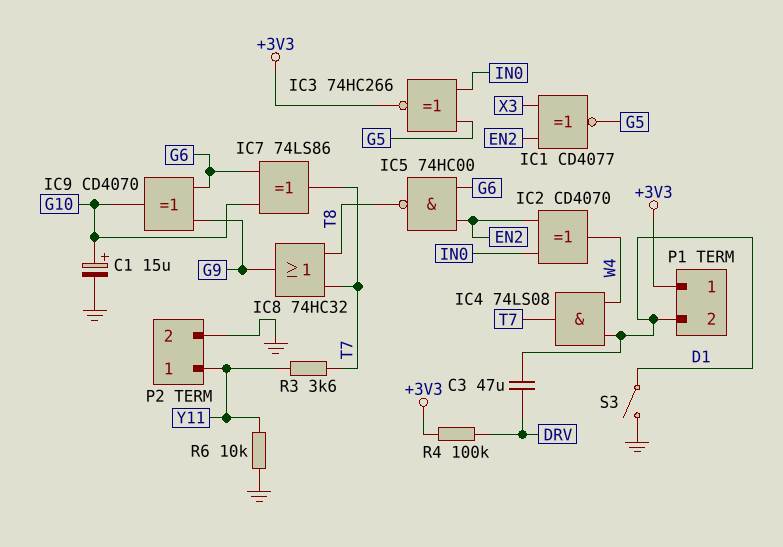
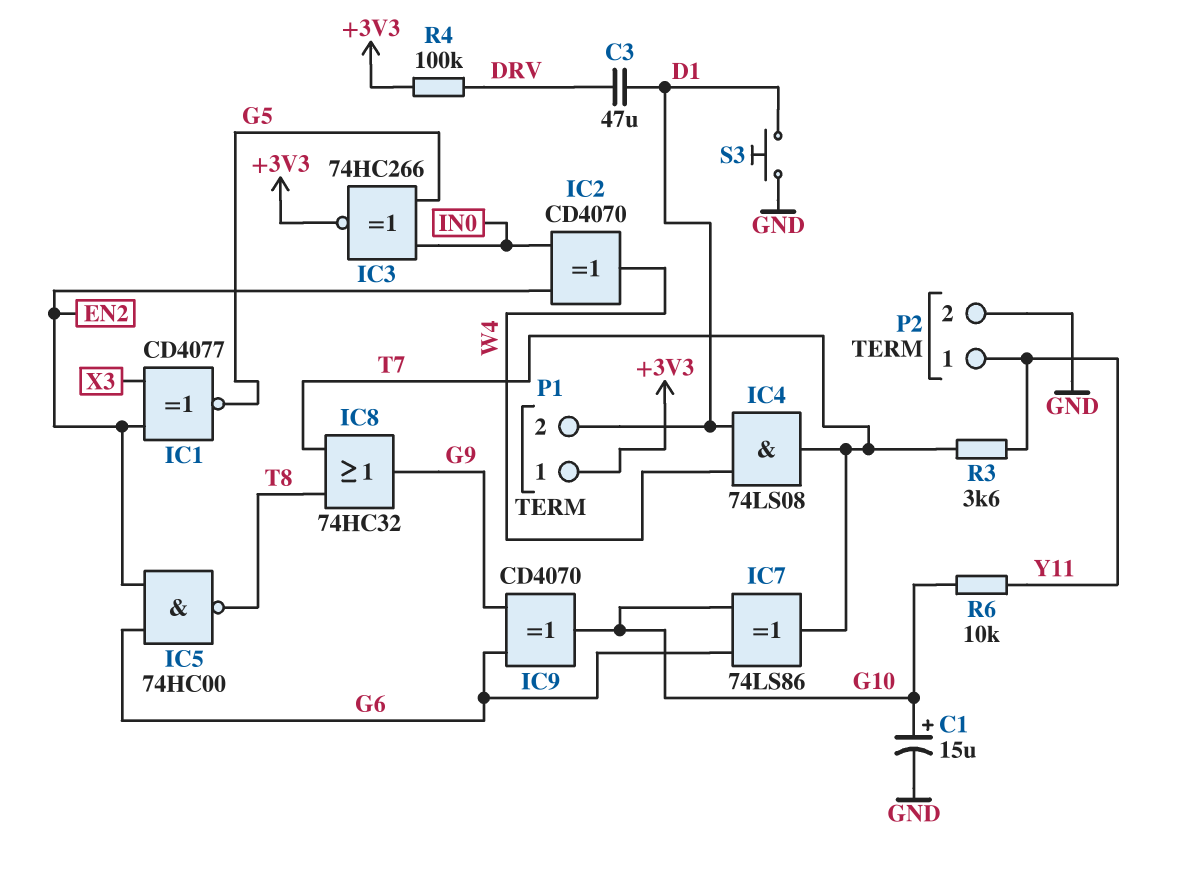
R6: 10k (GND, Y11) -> 10k (G10, Y11)
S3: switch (D1, GND) -> button (D1, GND)

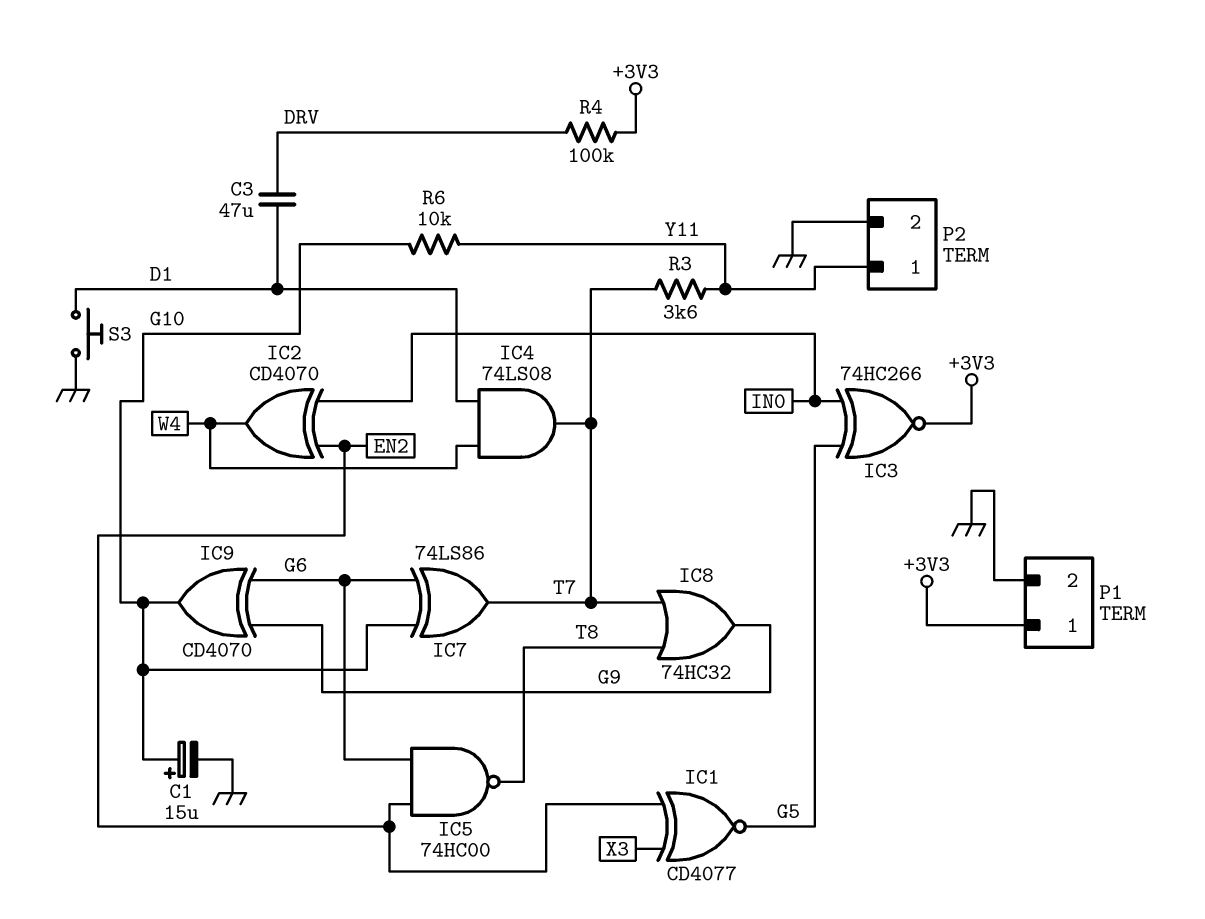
P1 pin 2: D1 -> GND

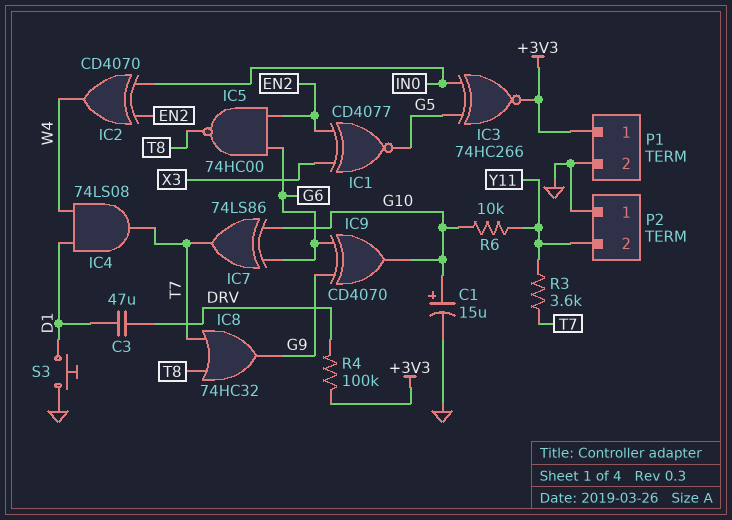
P2 pin 1: Y11 -> GND
P2 pin 2: GND -> Y11

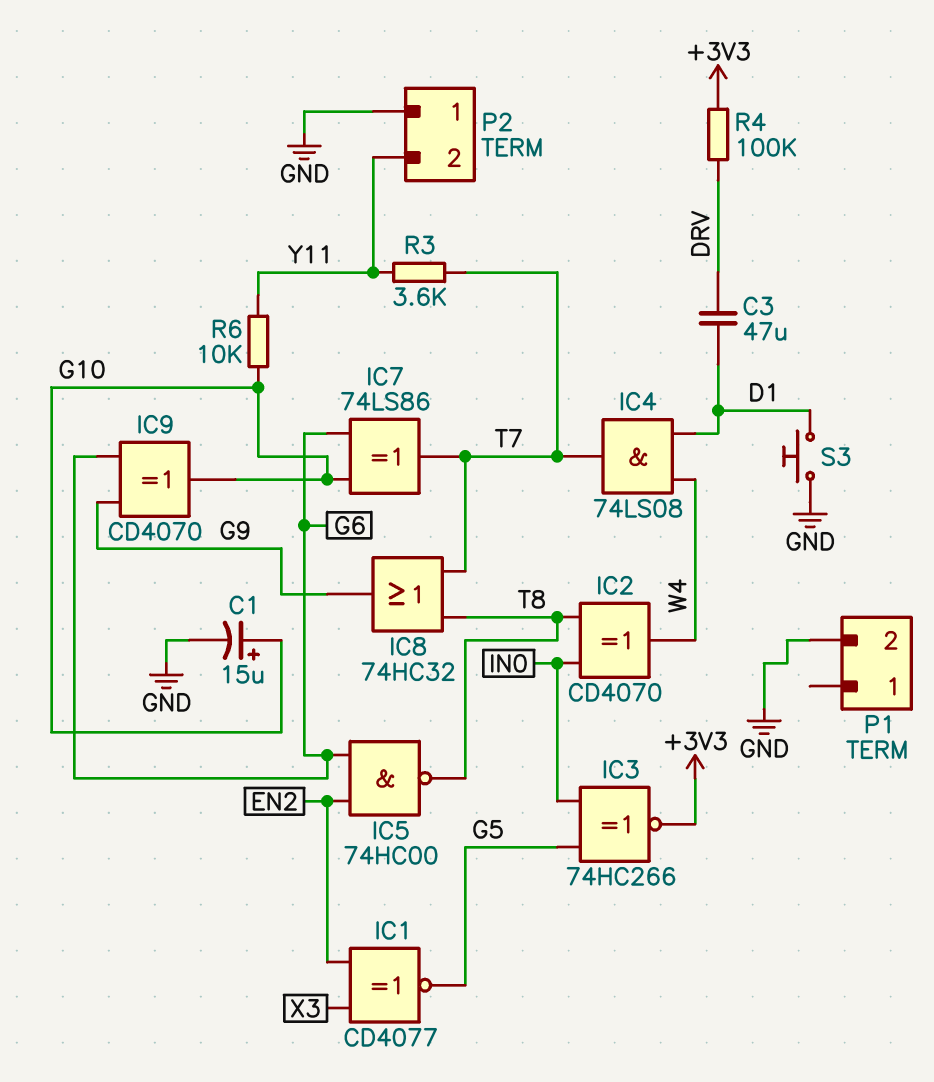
IC2: XOR CD4070 (in EN2, in IN0, out W4) -> XOR CD4070 (in IN0, in T8, out W4)
P1 pin 1: +3V3 -> none

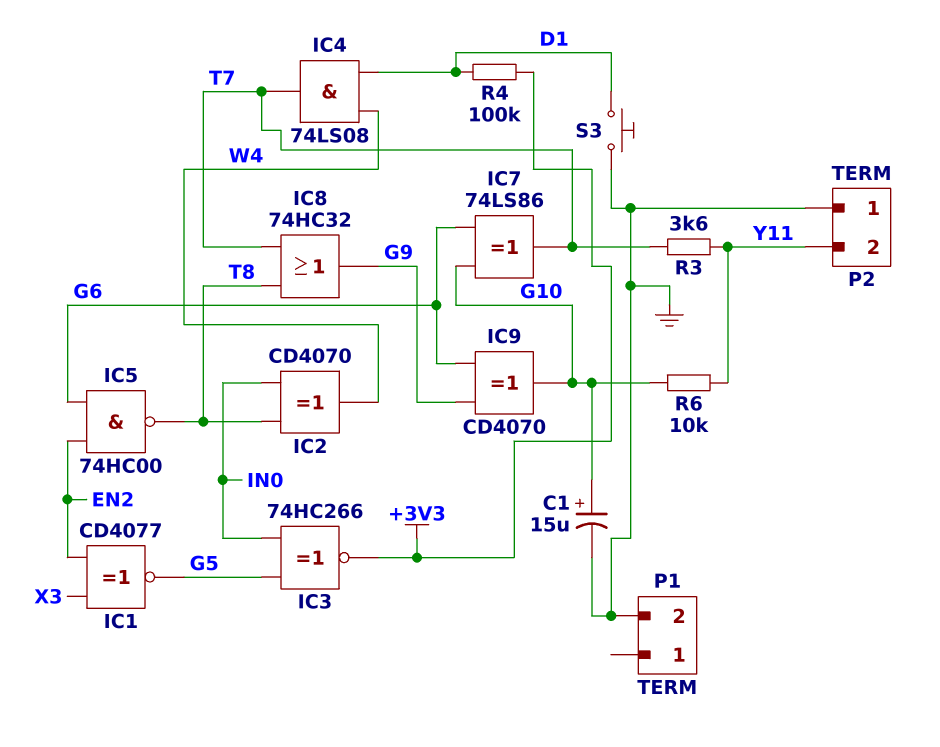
C3: 47uF (D1, DRV) -> none
R4: 100k (+3V3, DRV) -> 100k (+3V3, D1)

